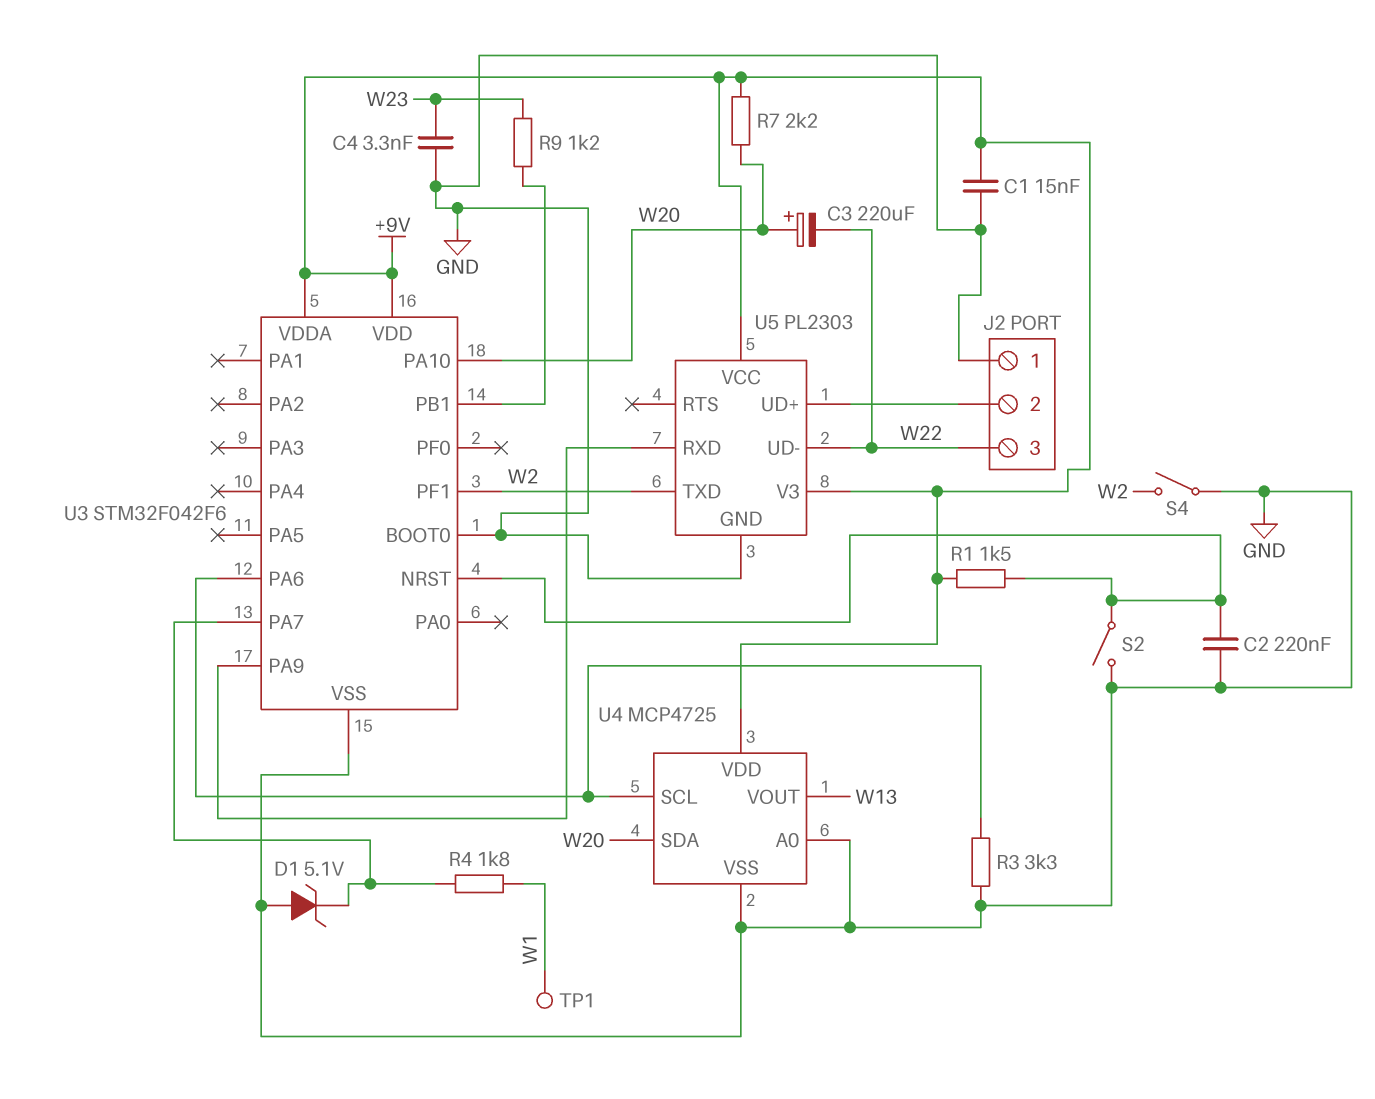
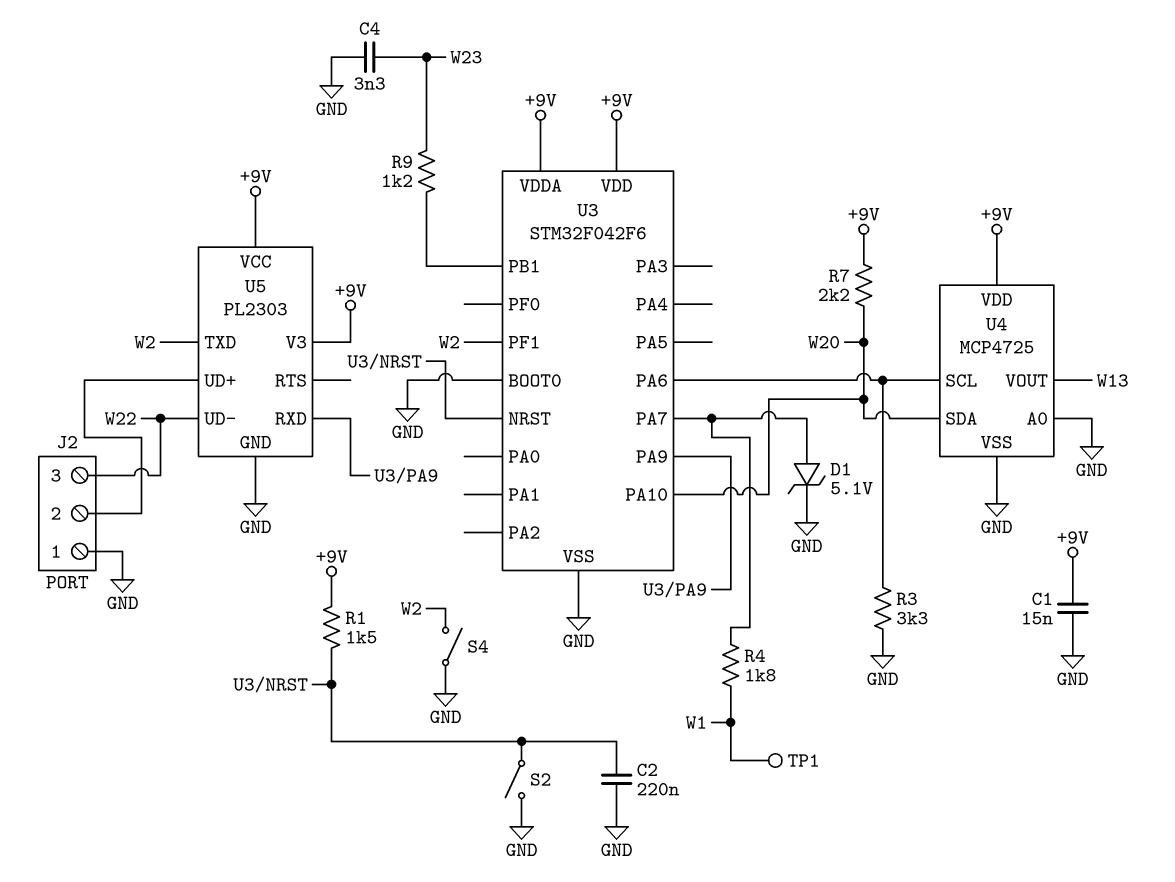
C3: 220uF (plus W20, minus W22) -> none
D1: zener 5.1V (A GND, K U3/PA7) -> zener 5.1V (A U3/PA7, K GND)

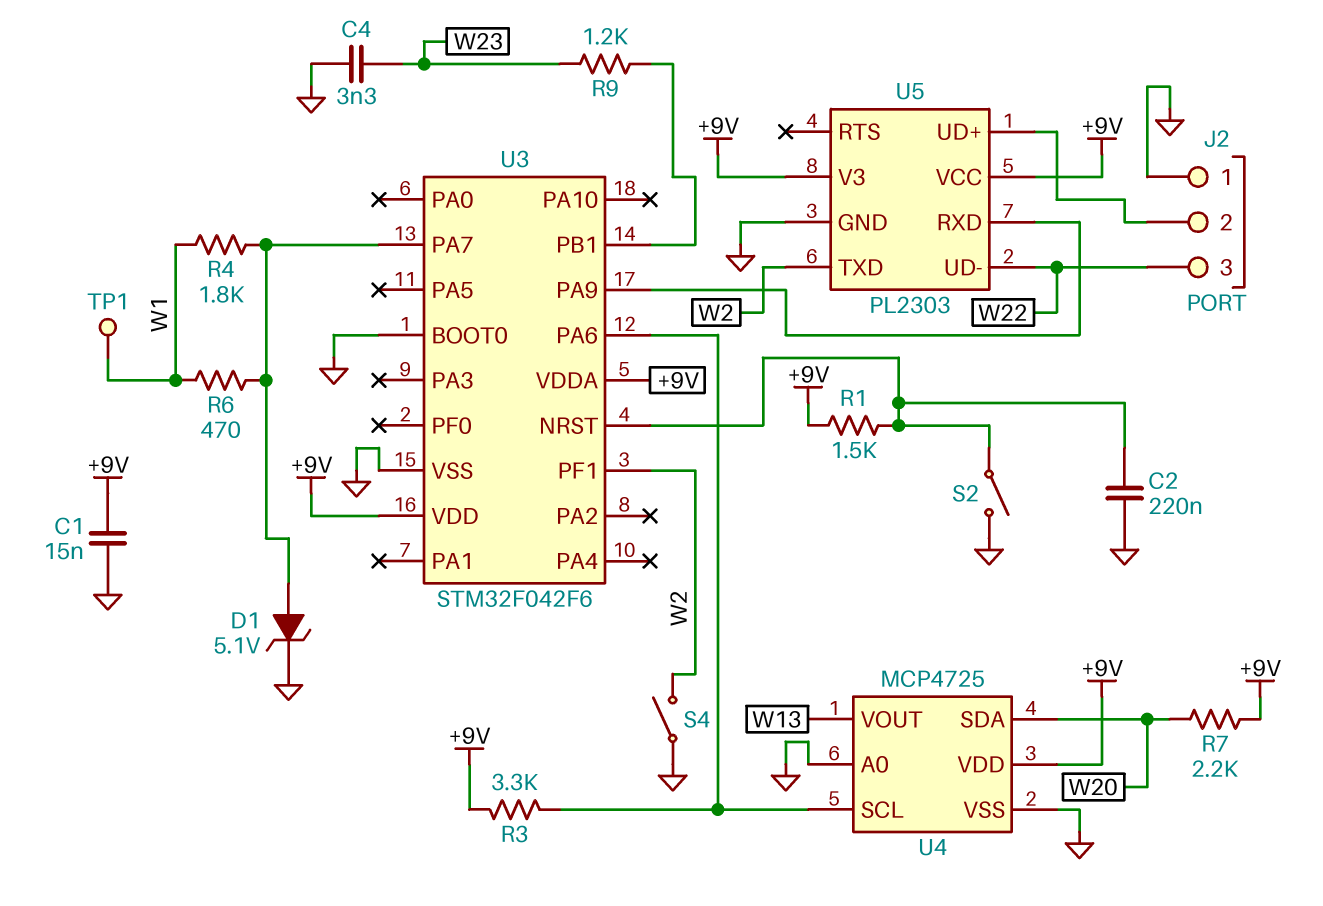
R3: 3.3k (GND, U3/PA6) -> 3.3k (+9V, U3/PA6)
R6: none -> 470 (U3/PA7, W1)
U3 pin PA10: W20 -> none

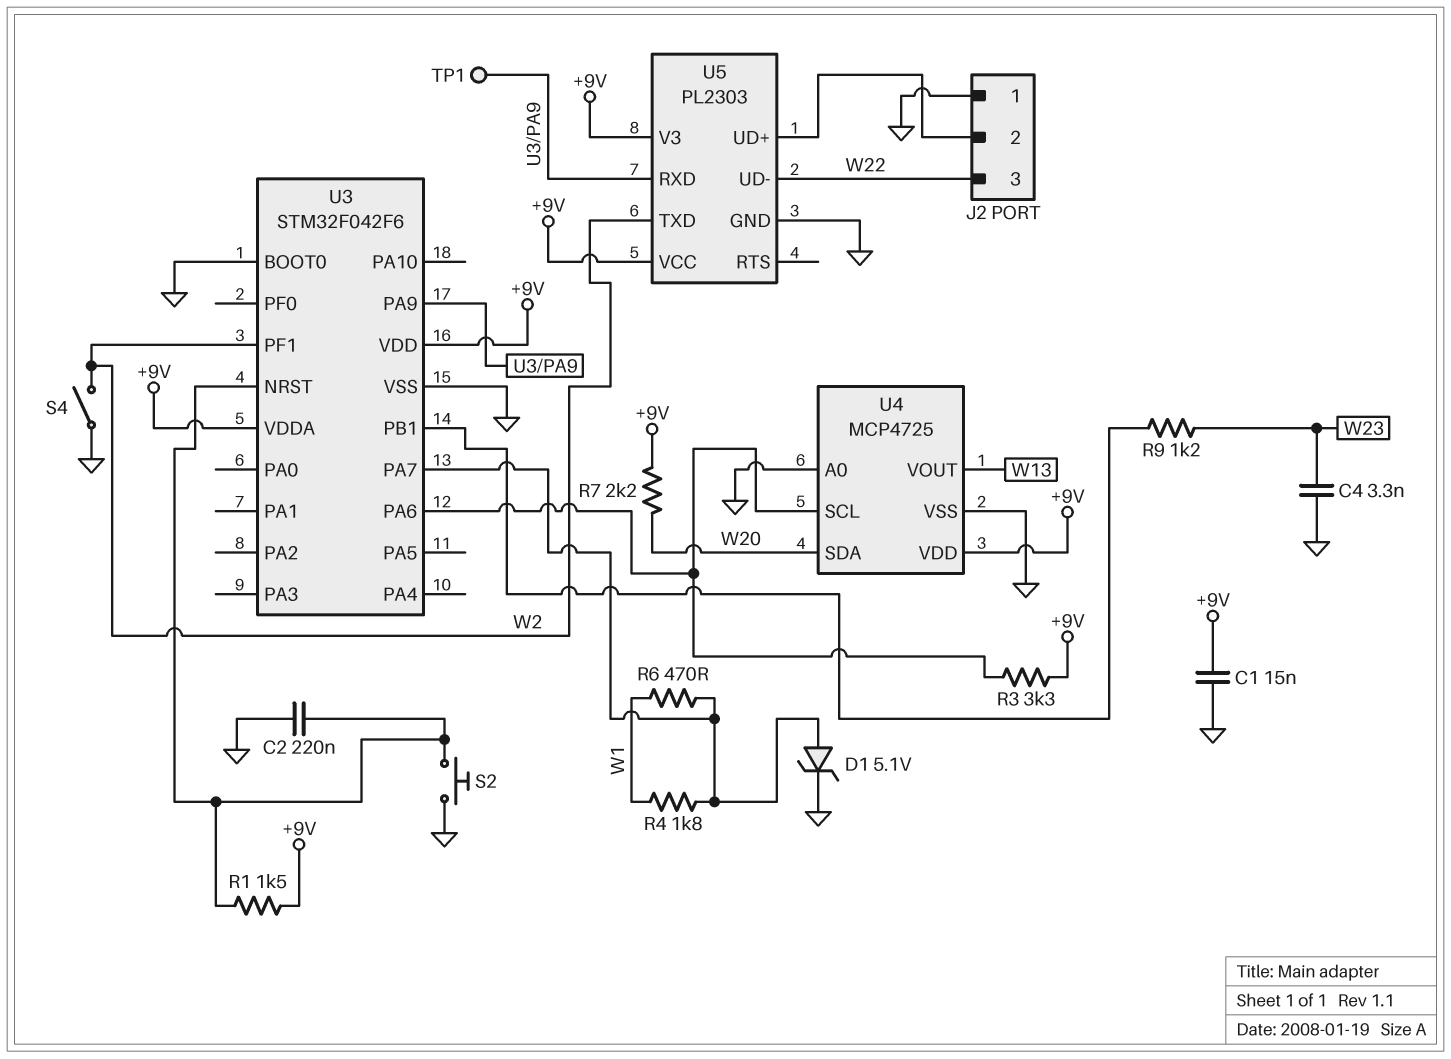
S2: switch (GND, U3/NRST) -> button (GND, U3/NRST)
TP1: test point (W1) -> test point (U3/PA9)

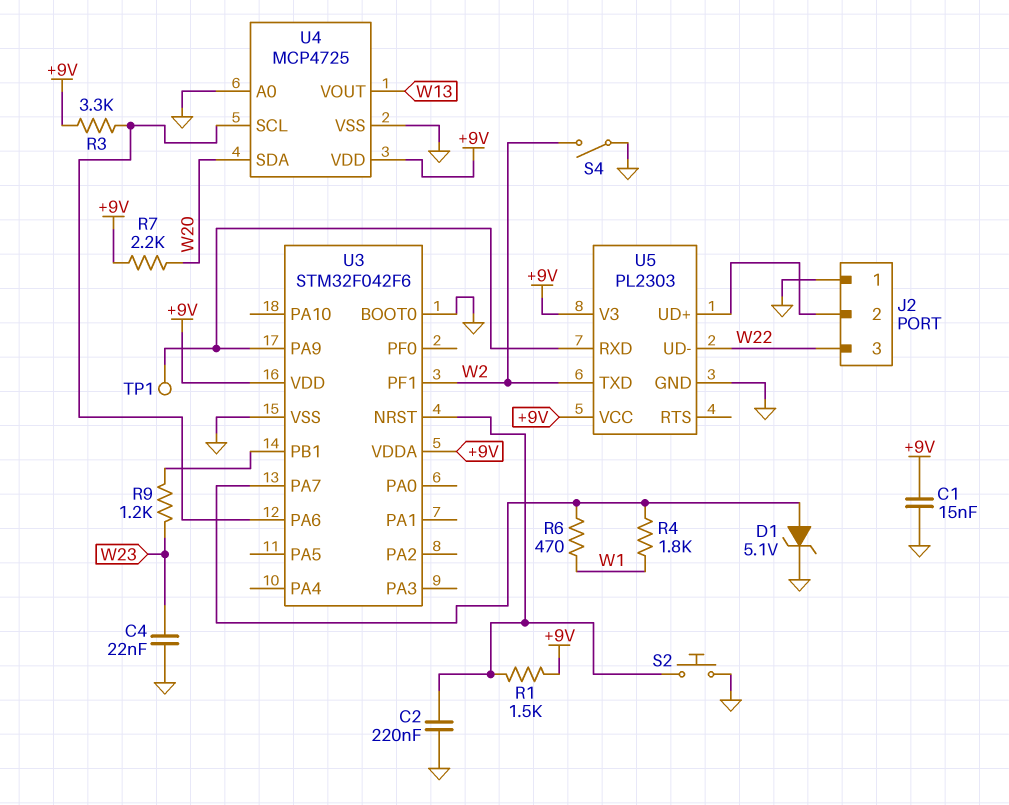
C4: 3.3nF (GND, W23) -> 22nF (GND, W23)

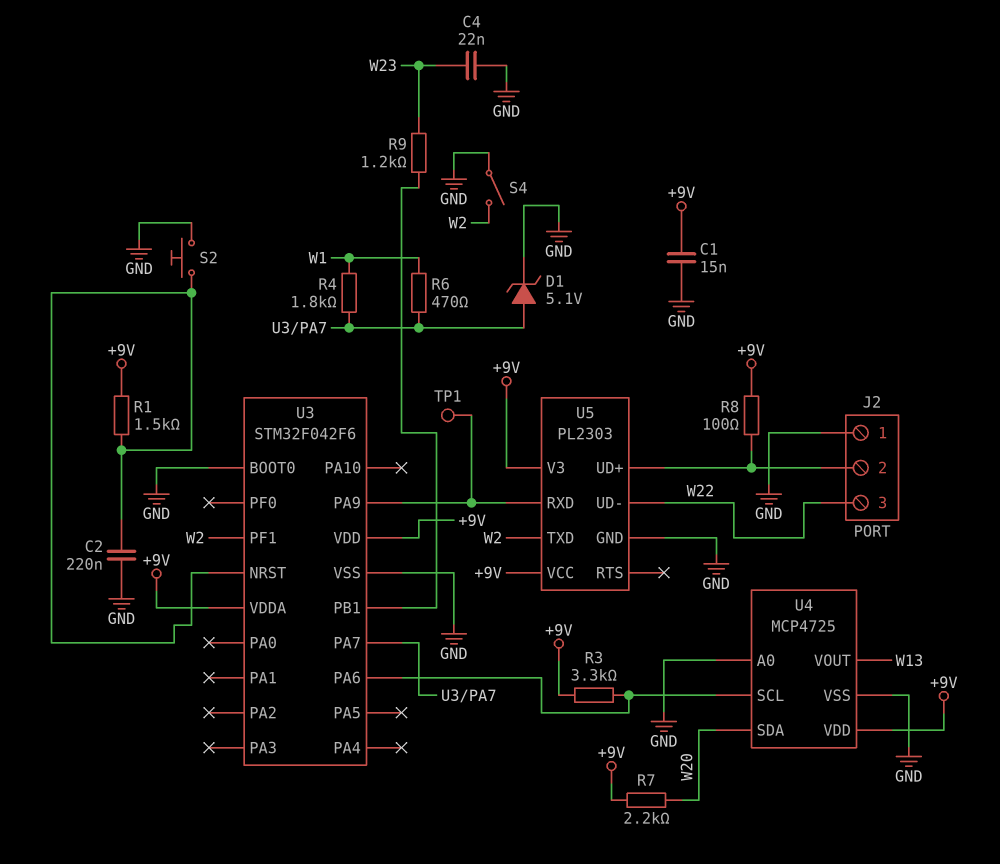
R8: none -> 100 (+9V, J2/2)

